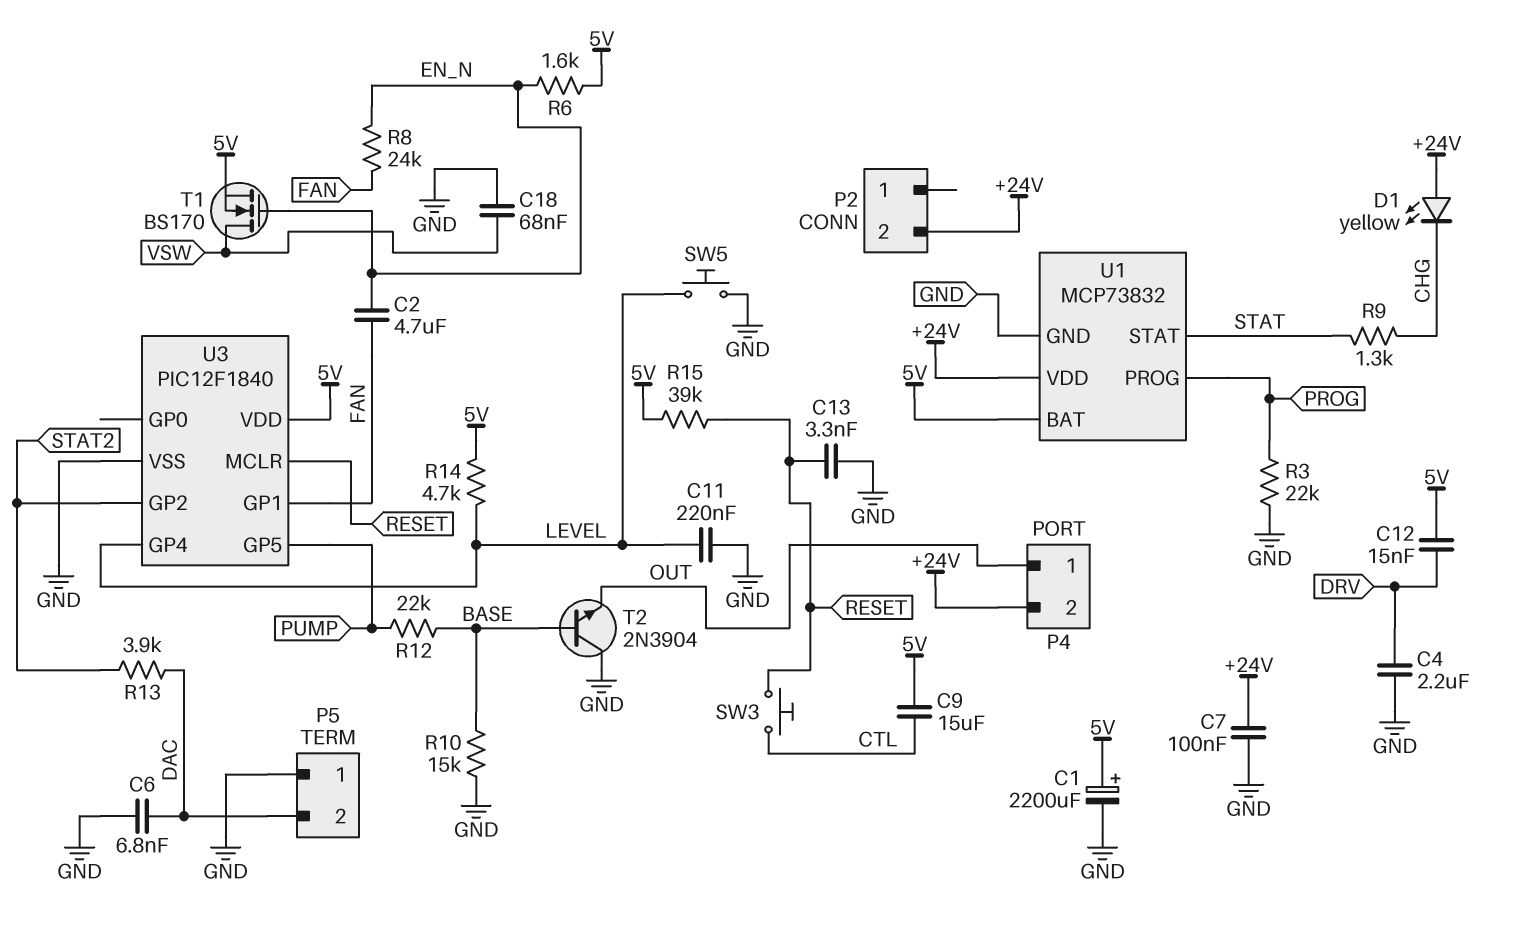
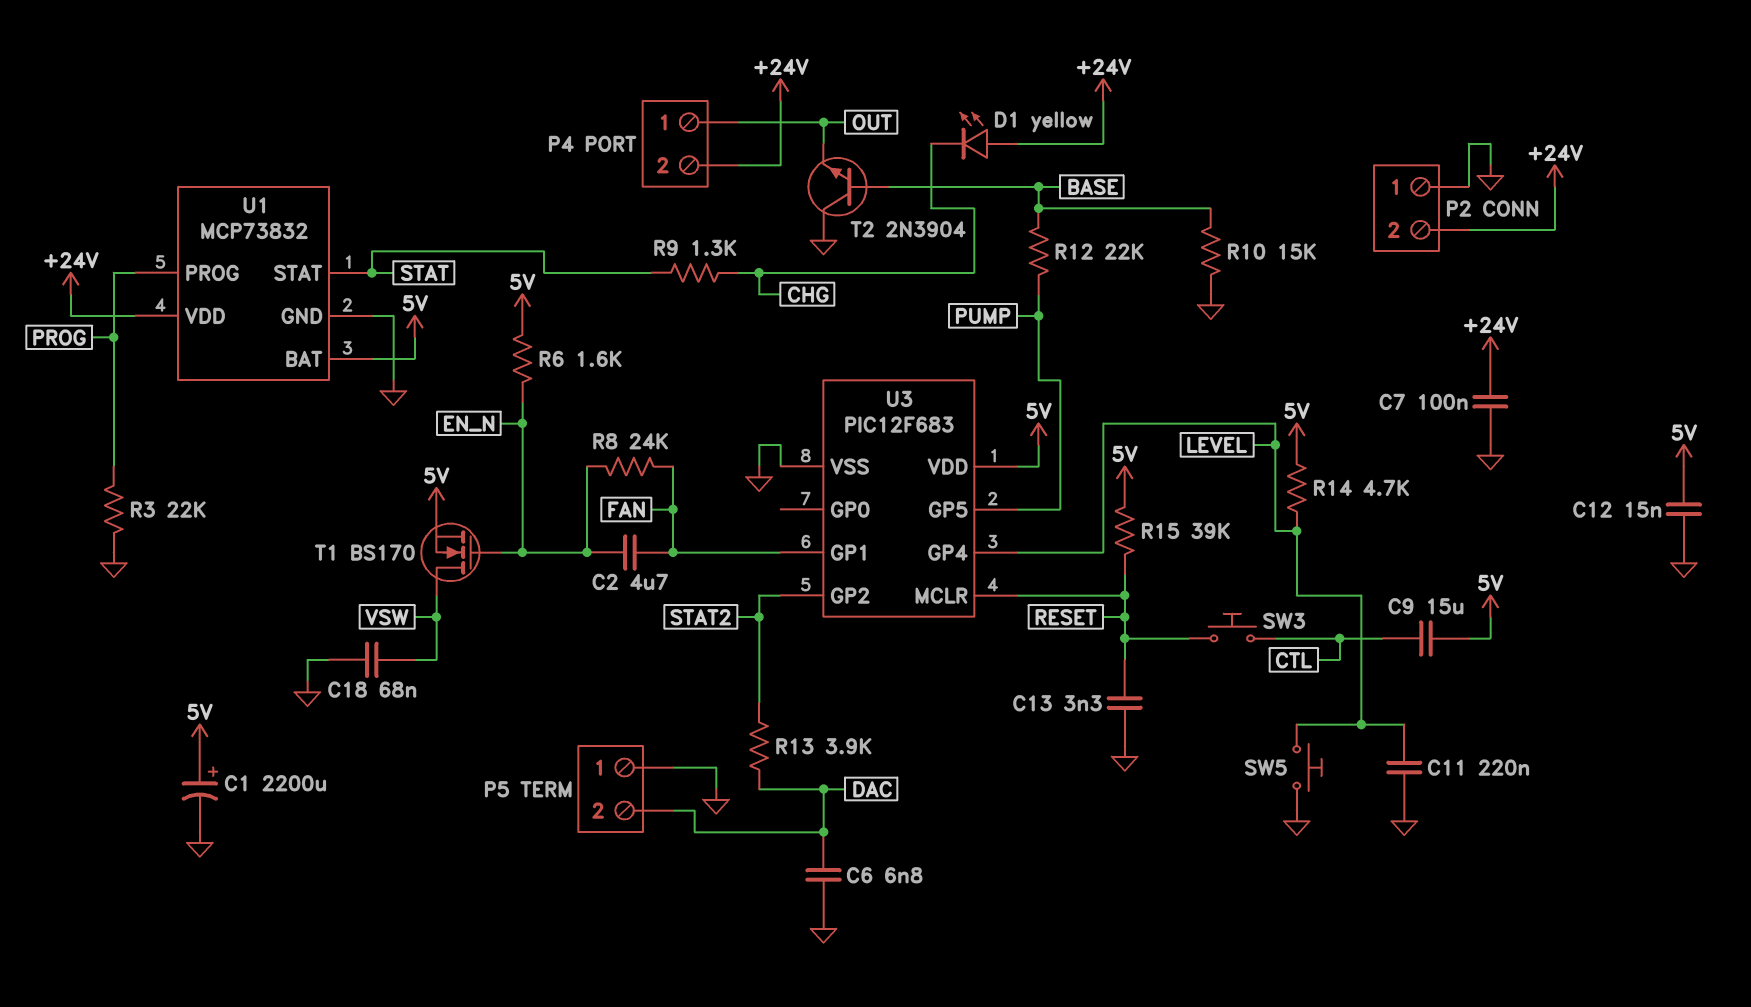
C4: 2.2uF (DRV, GND) -> none
C12: 15nF (5V, DRV) -> 15nF (5V, GND)
P2 pin 1: none -> GND
U3: PIC12F1840 -> PIC12F683

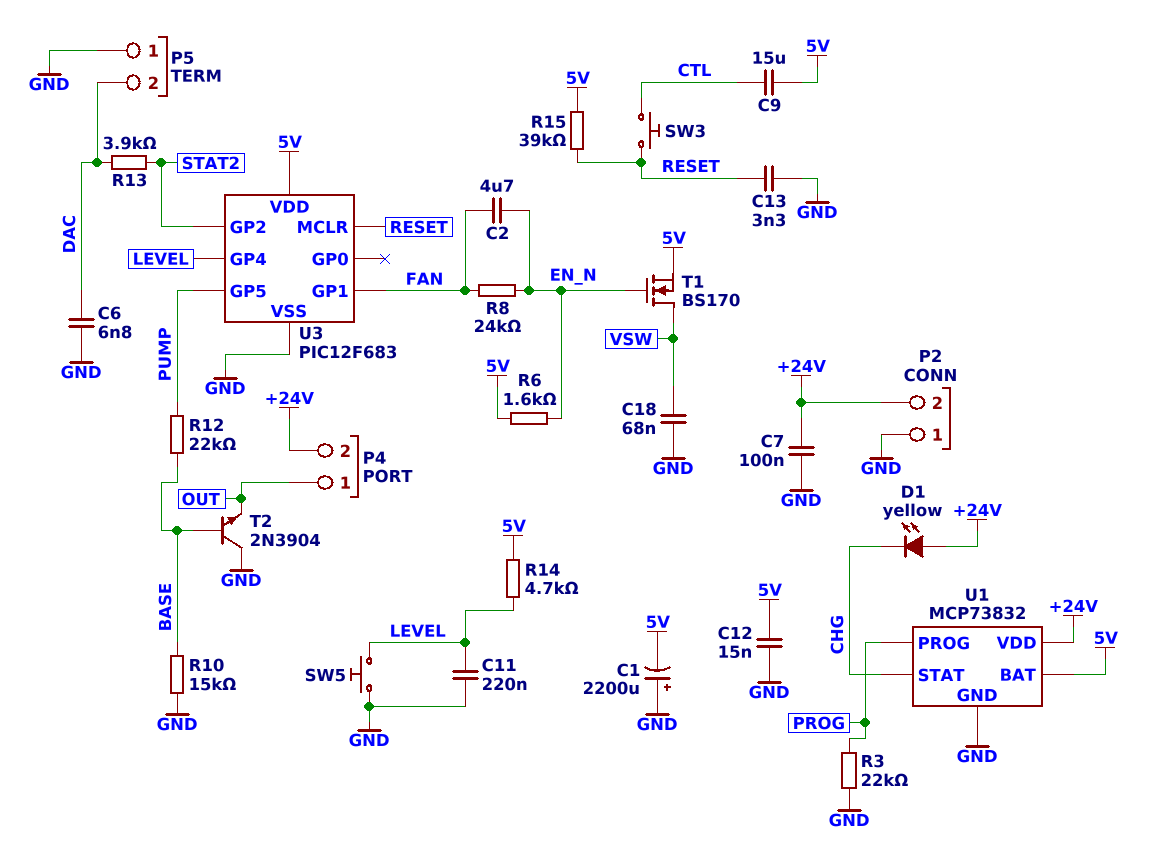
C1: 2200uF (plus 5V, minus GND) -> 2200uF (plus GND, minus 5V)
R9: 1.3k (CHG, STAT) -> none
U1 pin STAT: STAT -> CHG

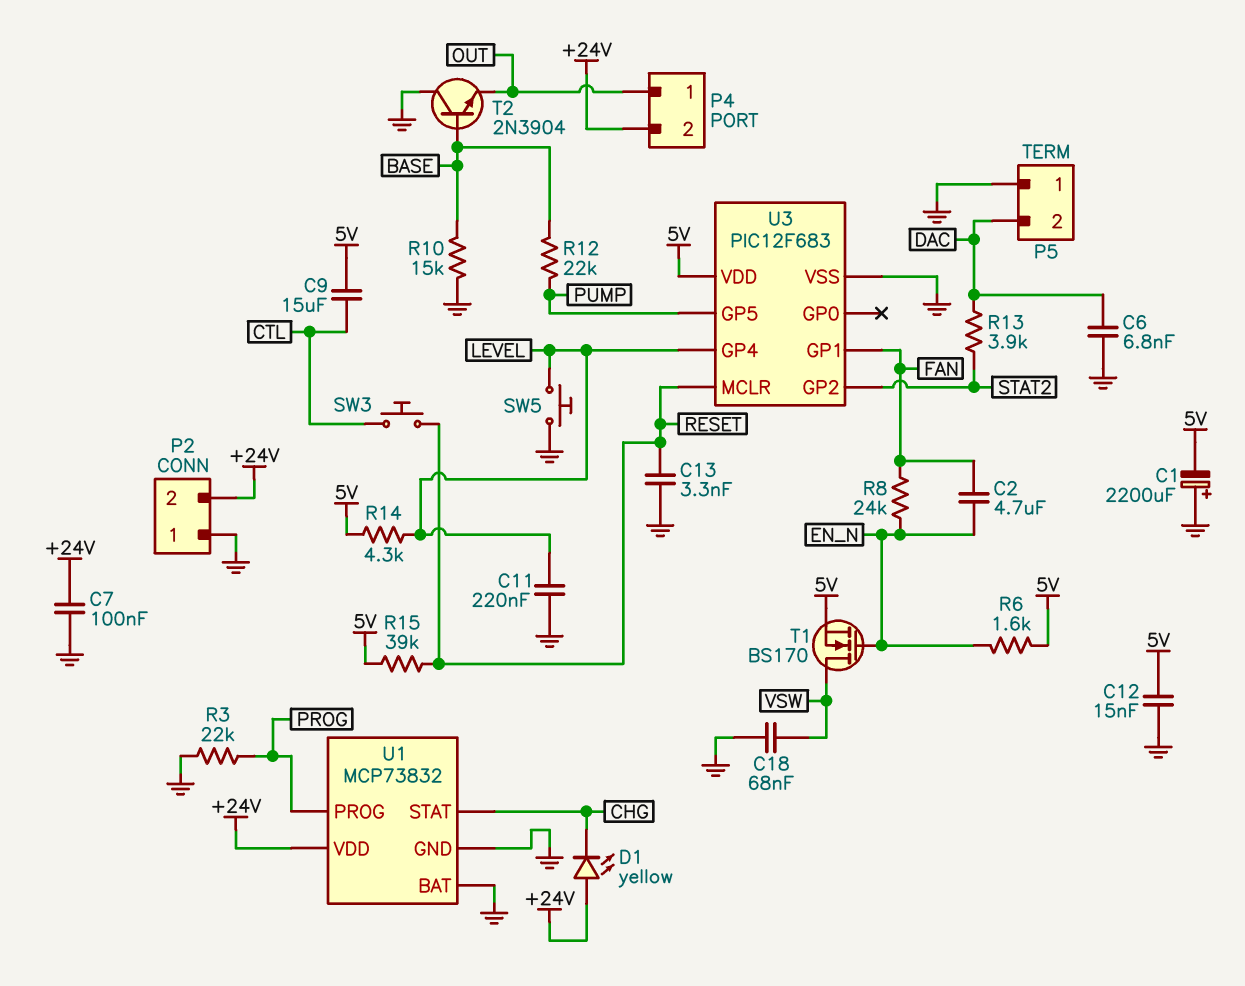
R14: 4.7k (5V, LEVEL) -> 4.3k (5V, LEVEL)
U1 pin BAT: 5V -> GND

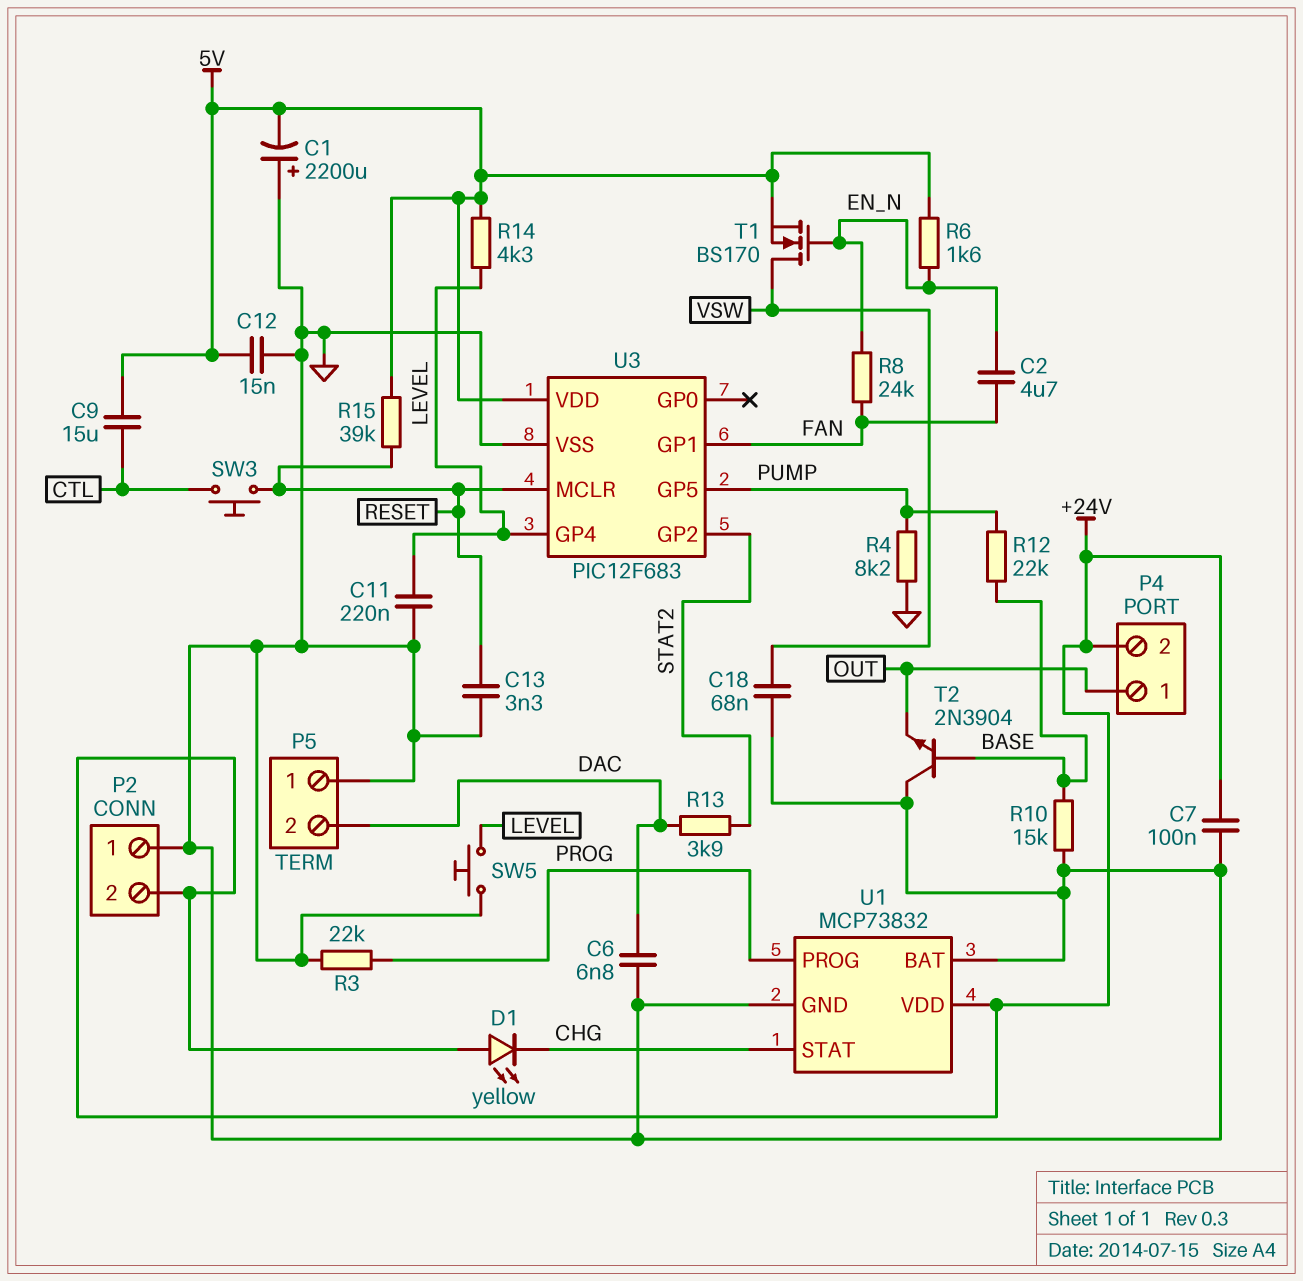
R4: none -> 8.2k (GND, PUMP)

